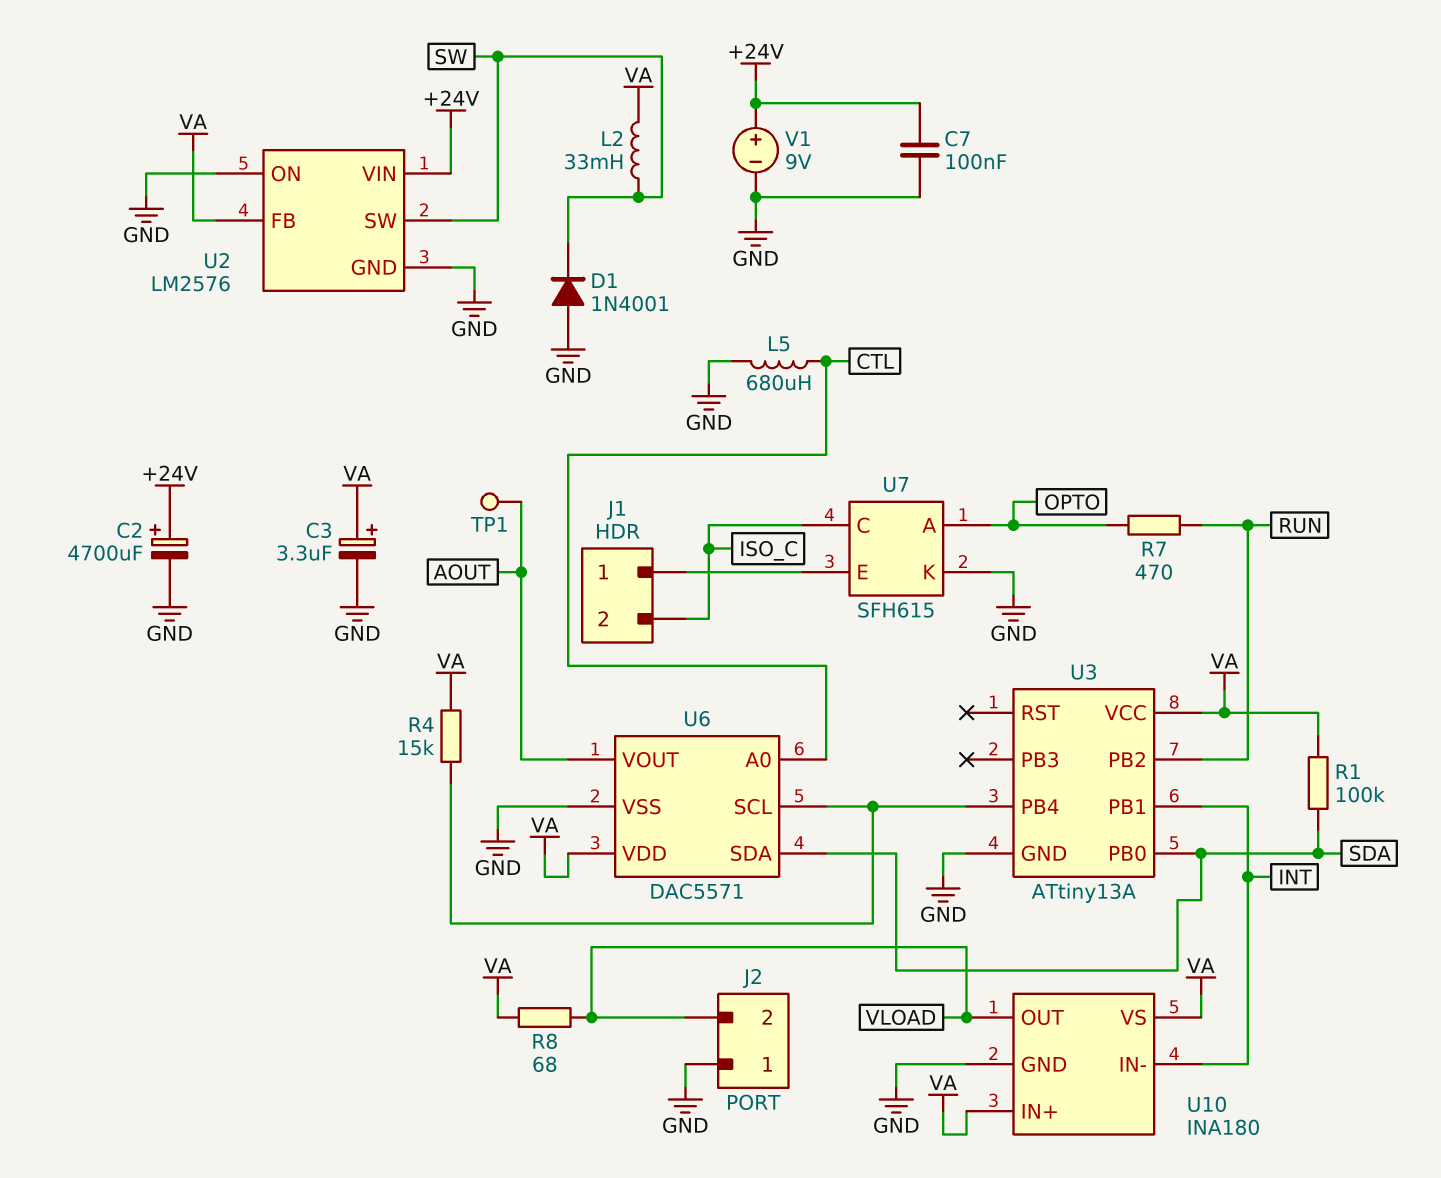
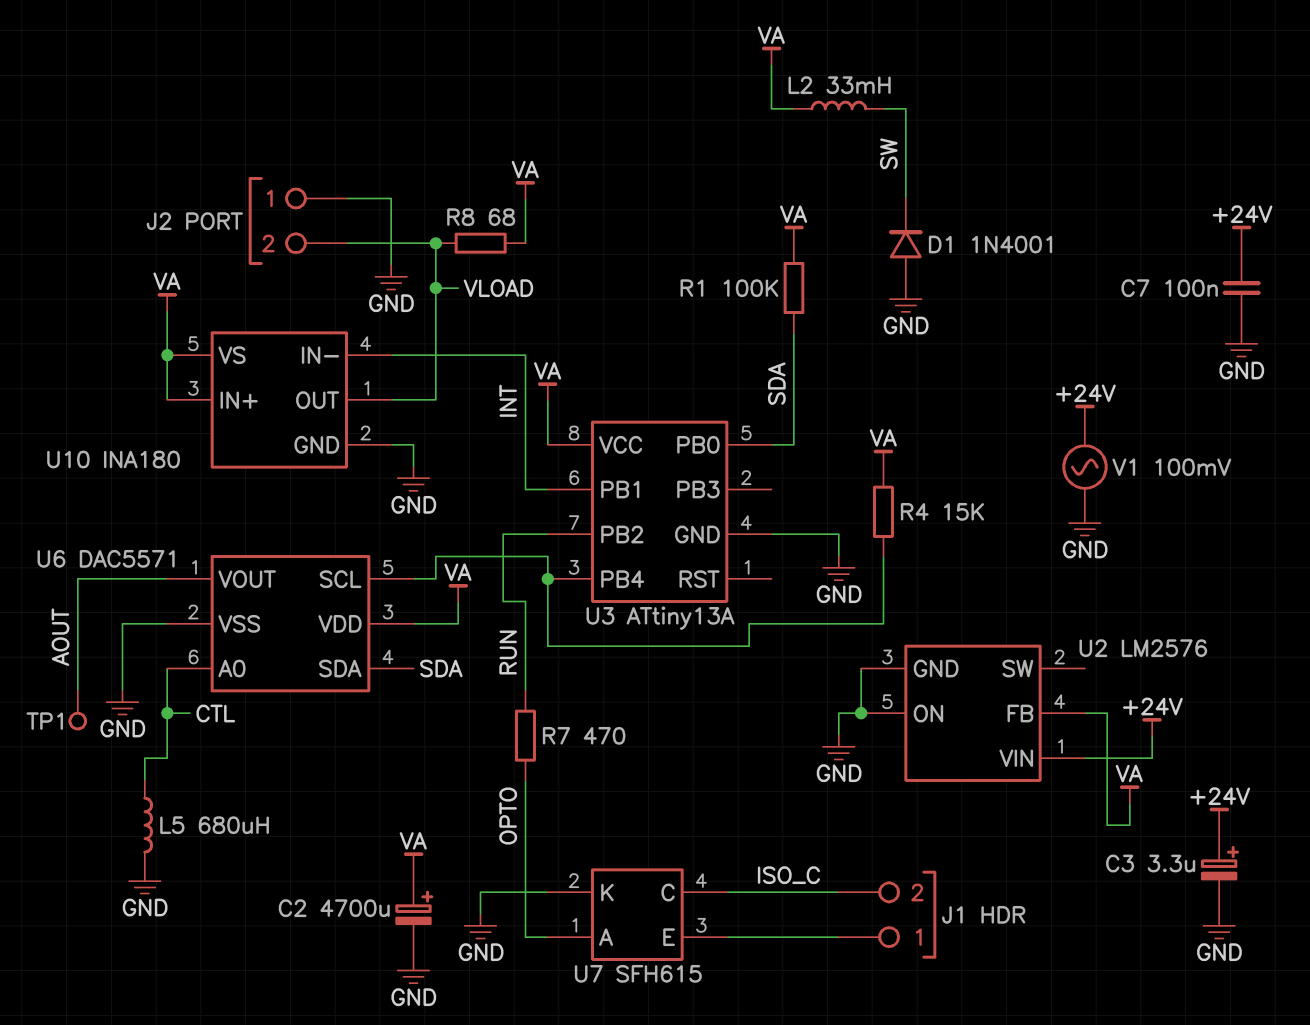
C2: 4700uF (plus +24V, minus GND) -> 4700uF (plus VA, minus GND)
C3: 3.3uF (plus VA, minus GND) -> 3.3uF (plus +24V, minus GND)
U2 pin SW: SW -> none
V1: 9V (plus +24V, minus GND) -> AC 100mV (+24V, GND)

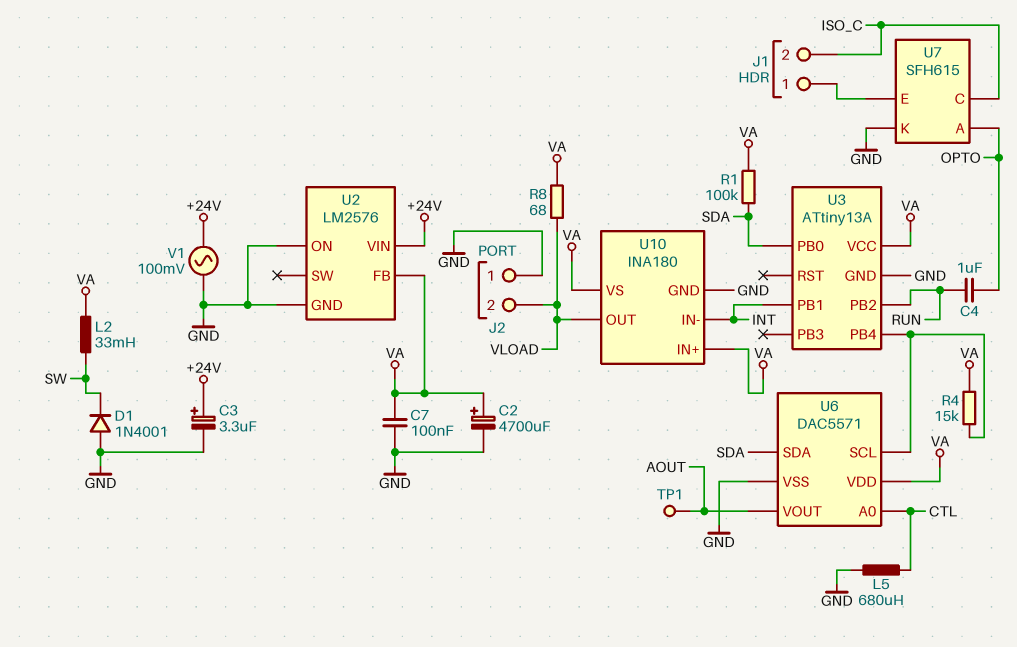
C4: none -> 1uF (OPTO, RUN)
C7: 100nF (+24V, GND) -> 100nF (GND, VA)
R7: 470 (OPTO, RUN) -> none

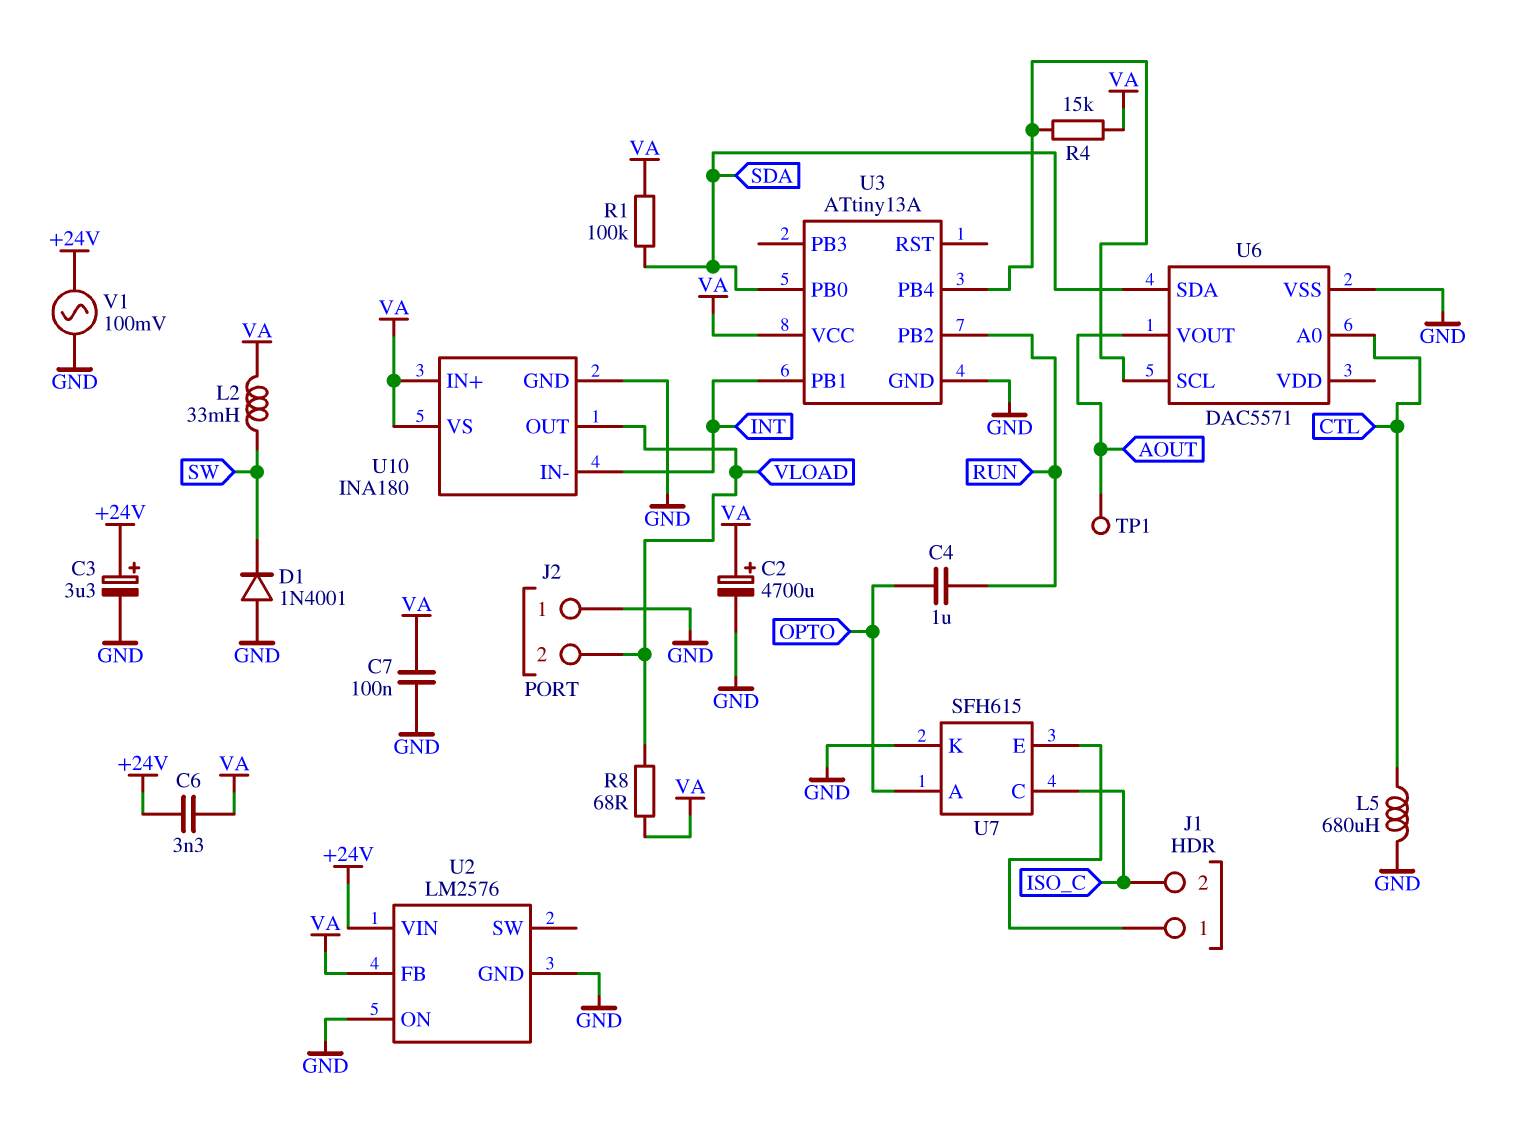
C6: none -> 3.3nF (+24V, VA)
U6 pin VDD: VA -> none

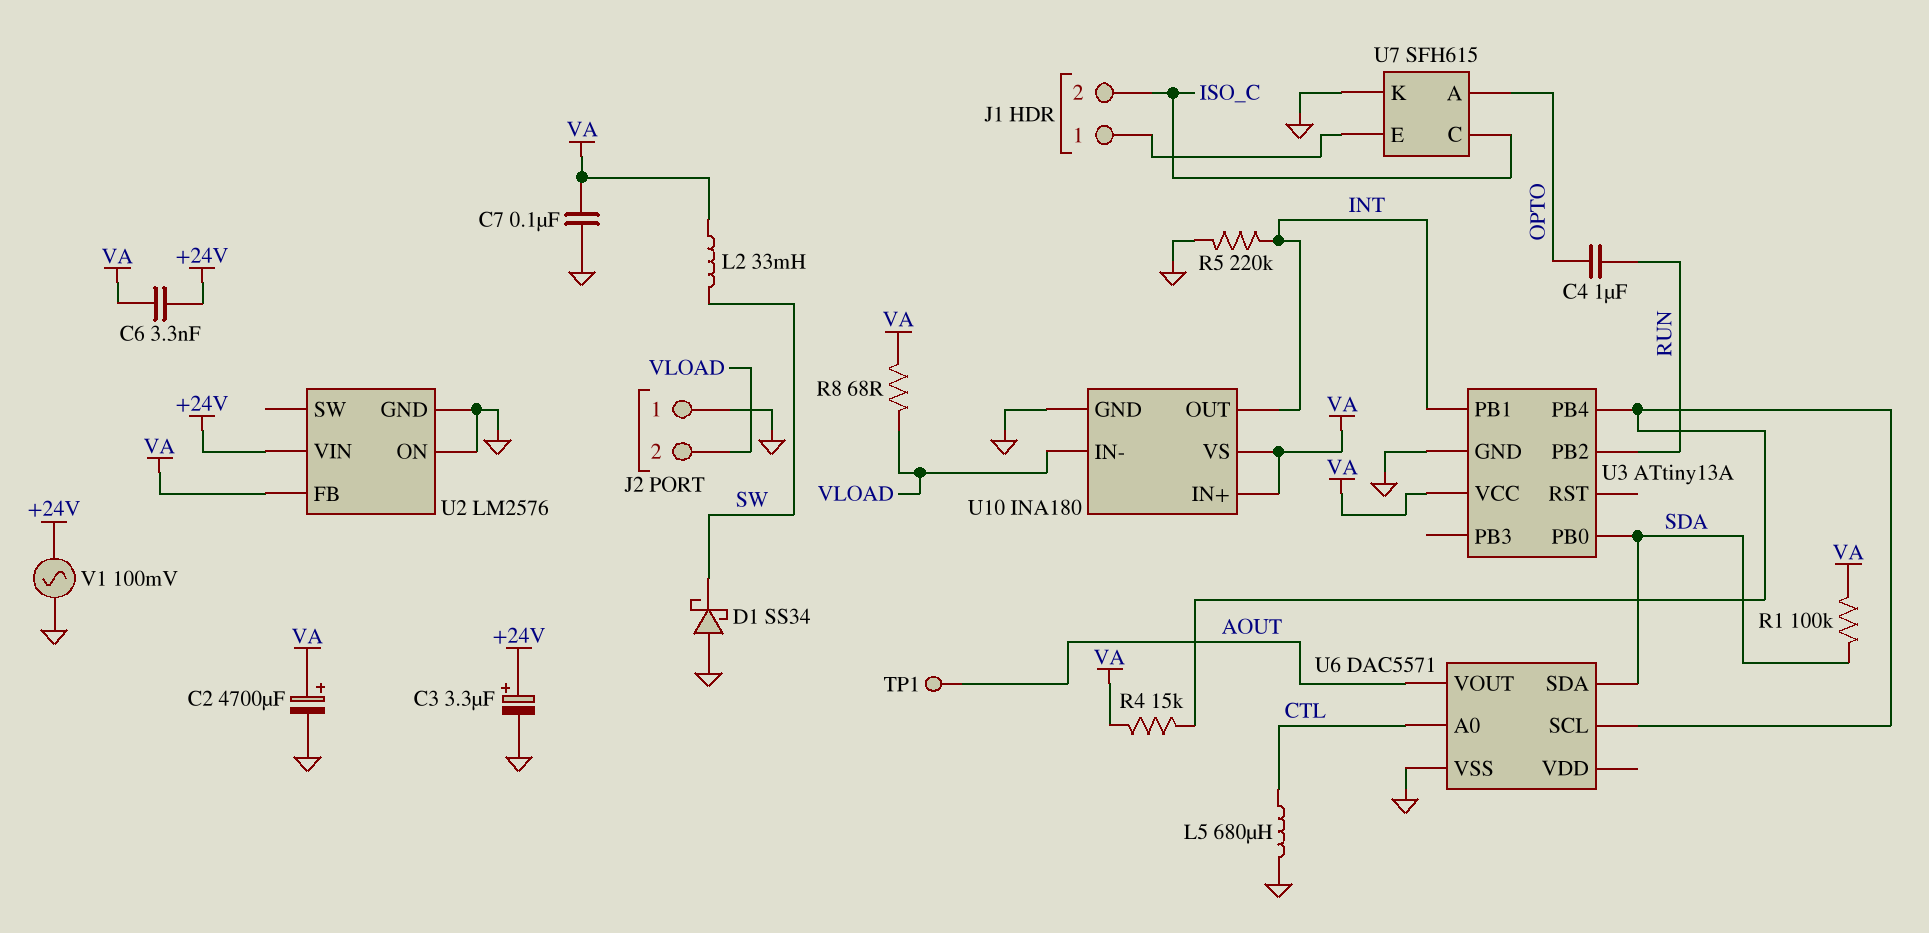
D1: diode 1N4001 (A GND, K SW) -> schottky SS34 (A GND, K SW)
R5: none -> 220k (GND, INT)
U10 pin IN-: INT -> VLOAD
U10 pin OUT: VLOAD -> INT

